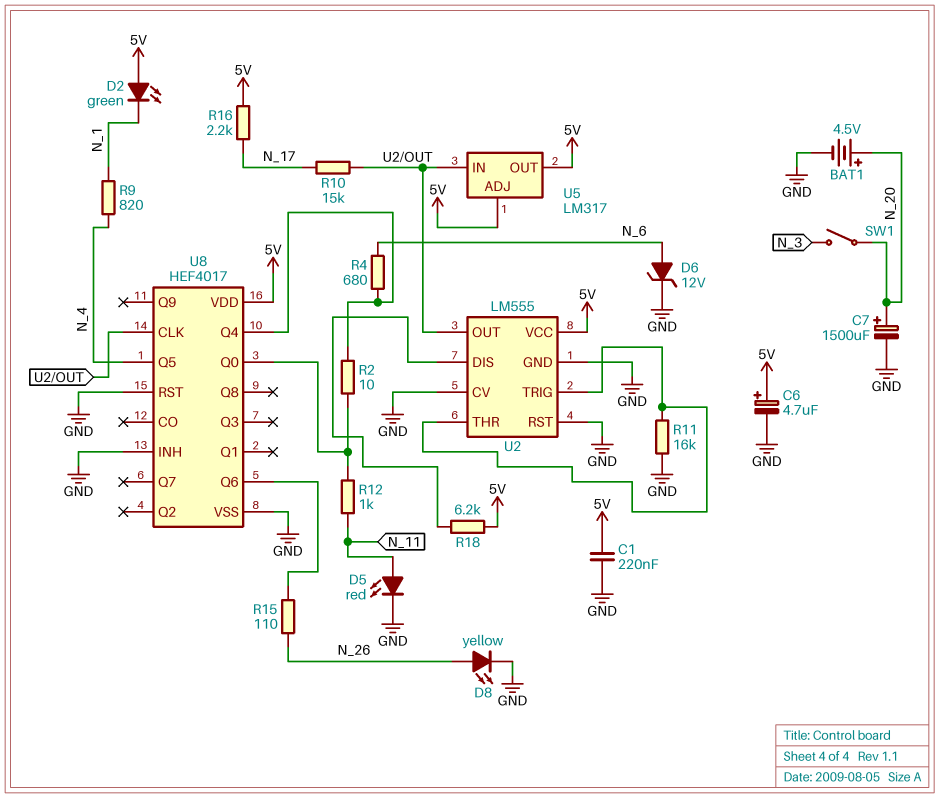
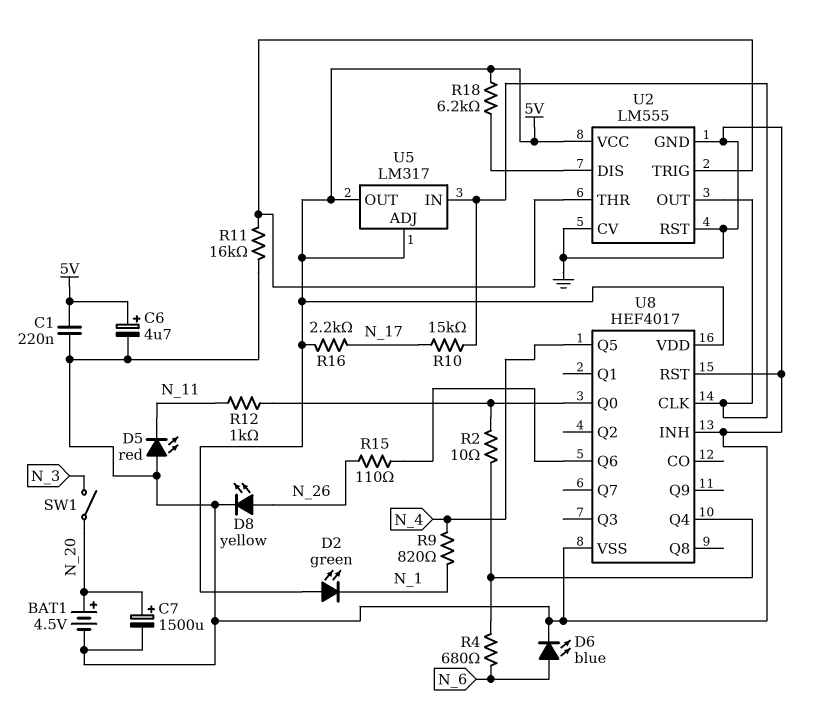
D5: LED red (A N_11, K GND) -> LED red (A GND, K N_11)
D6: zener 12V (A N_6, K GND) -> LED blue (A N_6, K GND)

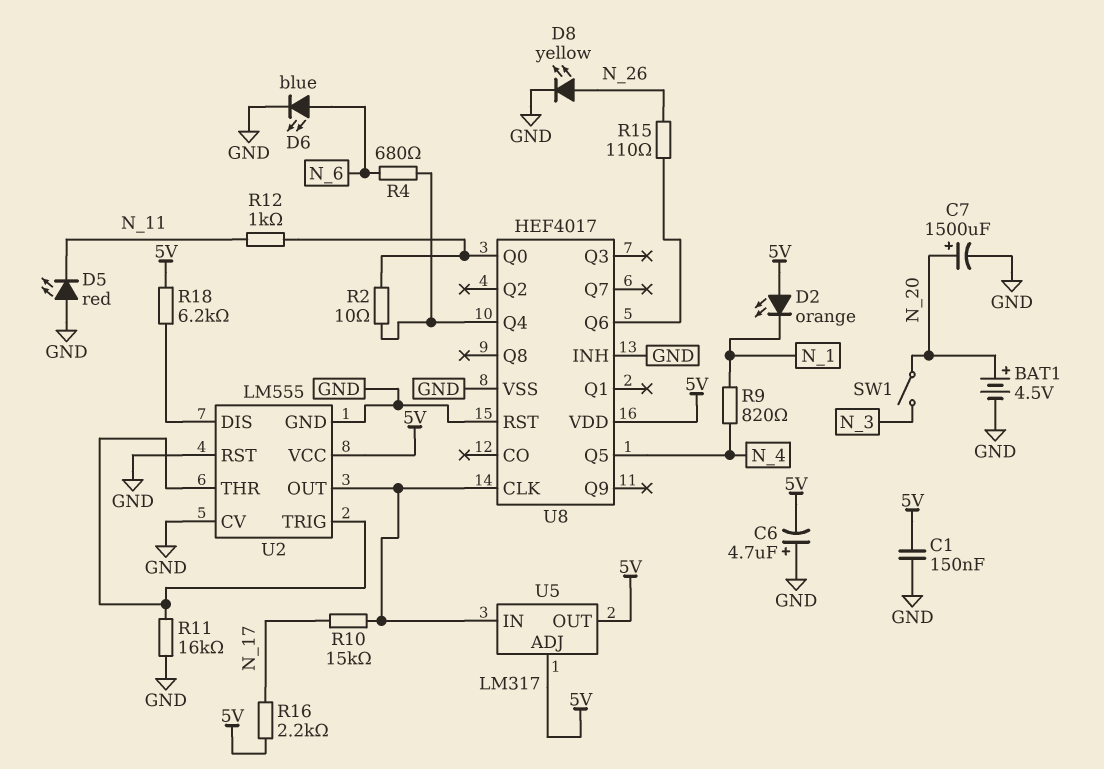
C1: 220nF (5V, GND) -> 150nF (5V, GND)
C6: 4.7uF (plus 5V, minus GND) -> 4.7uF (plus GND, minus 5V)
D2: LED green (A 5V, K N_1) -> LED orange (A 5V, K N_1)

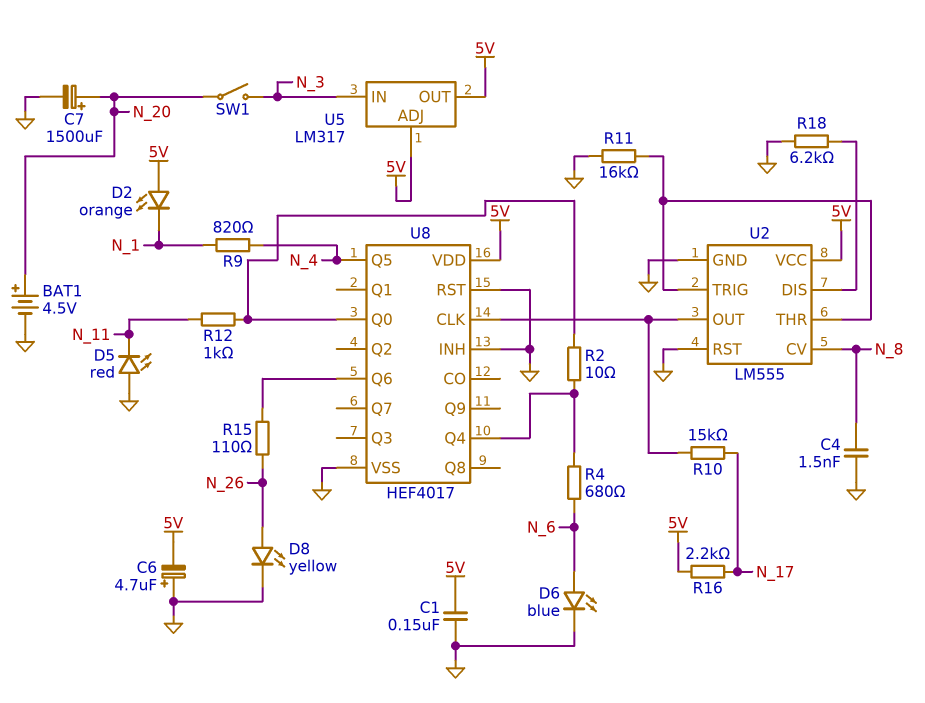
C4: none -> 1.5nF (GND, N_8)
R18: 6.2k (5V, U2/DIS) -> 6.2k (GND, U2/DIS)
U2 pin CV: GND -> N_8
U5 pin IN: U2/OUT -> N_3

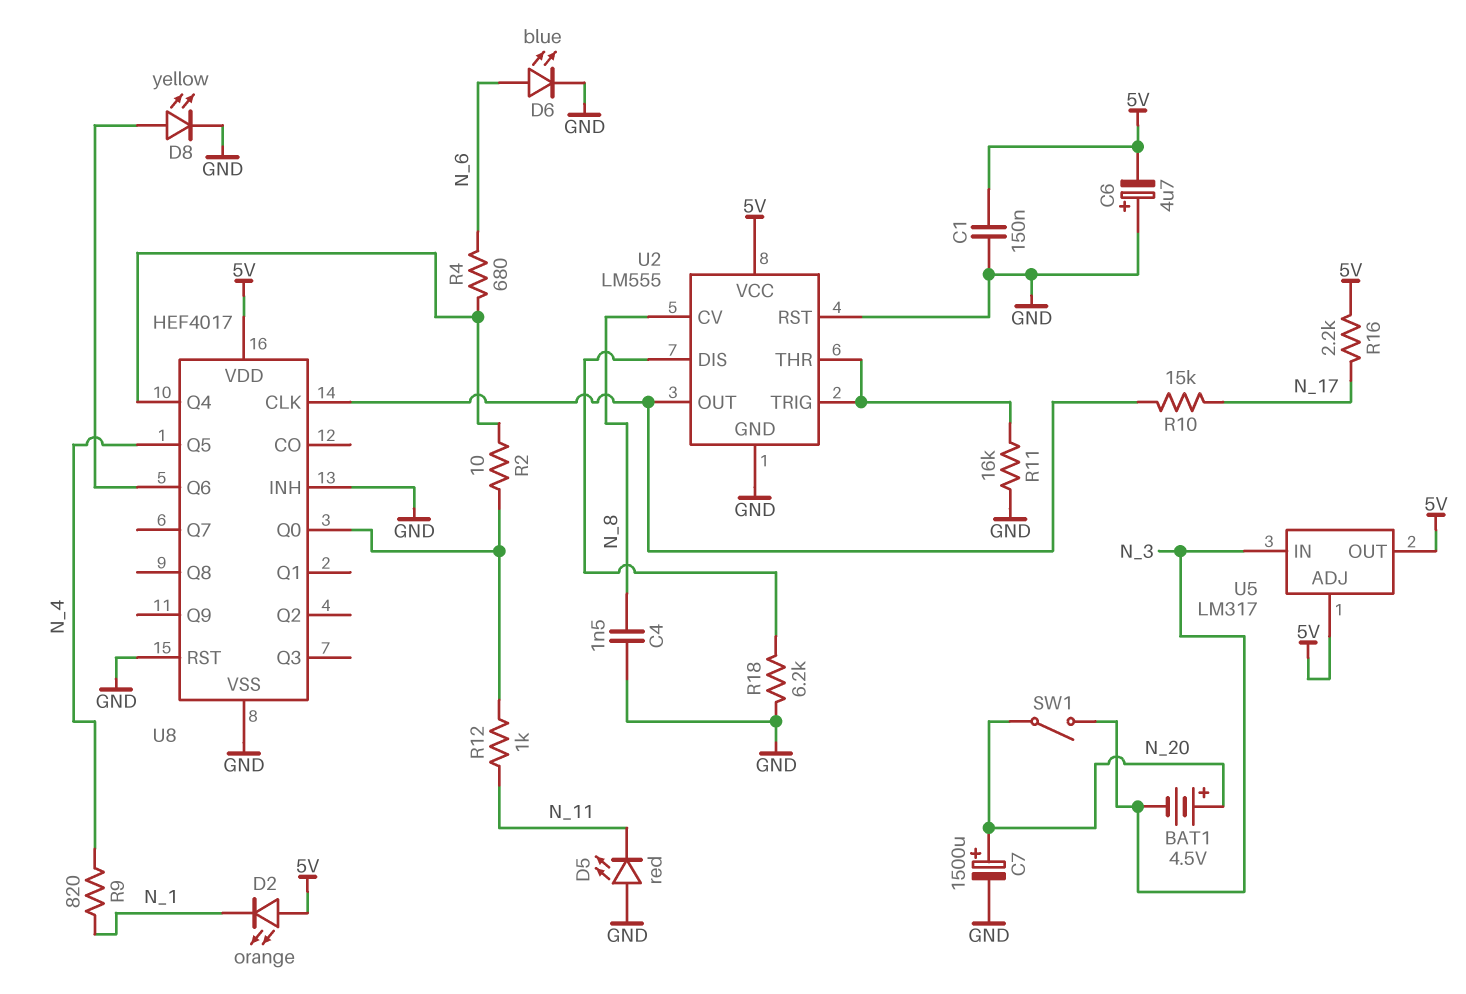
BAT1: 4.5V (plus N_20, minus GND) -> 4.5V (plus N_20, minus N_3)
D8: LED yellow (A N_26, K GND) -> LED yellow (A U8/Q6, K GND)
R15: 110 (N_26, U8/Q6) -> none

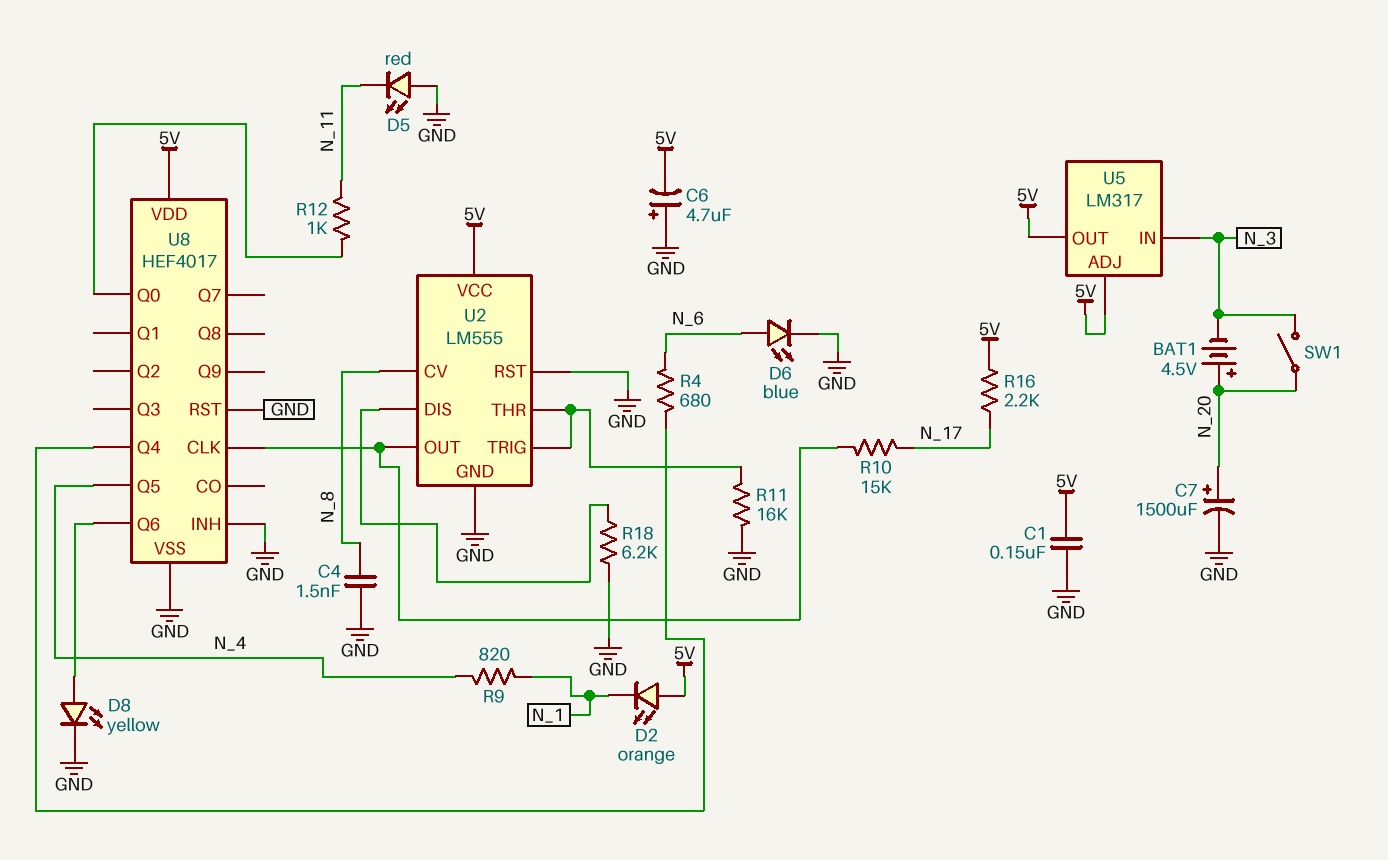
R2: 10 (U8/Q0, U8/Q4) -> none

